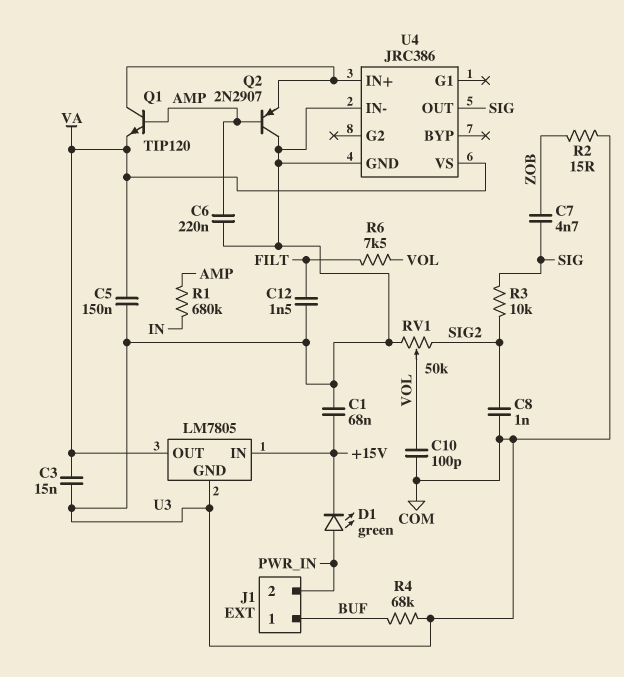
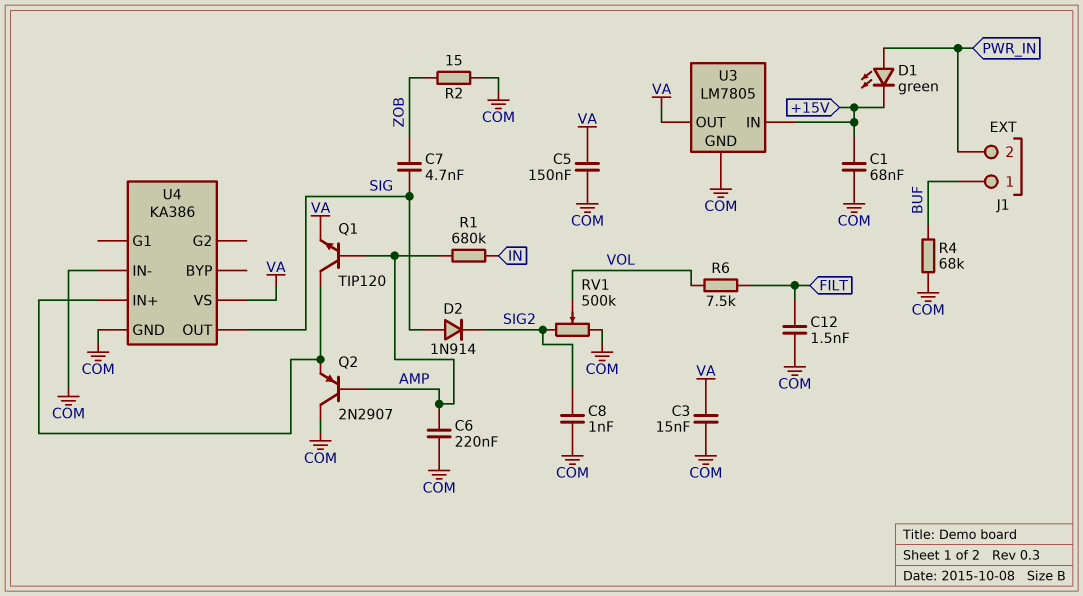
C10: 100pF (COM, VOL) -> none
D2: none -> diode 1N914 (A SIG, K SIG2)
R3: 10k (SIG, SIG2) -> none
RV1: 50k (COM, SIG2, wiper VOL) -> 500k (COM, SIG2, wiper VOL)
U4: JRC386 -> KA386

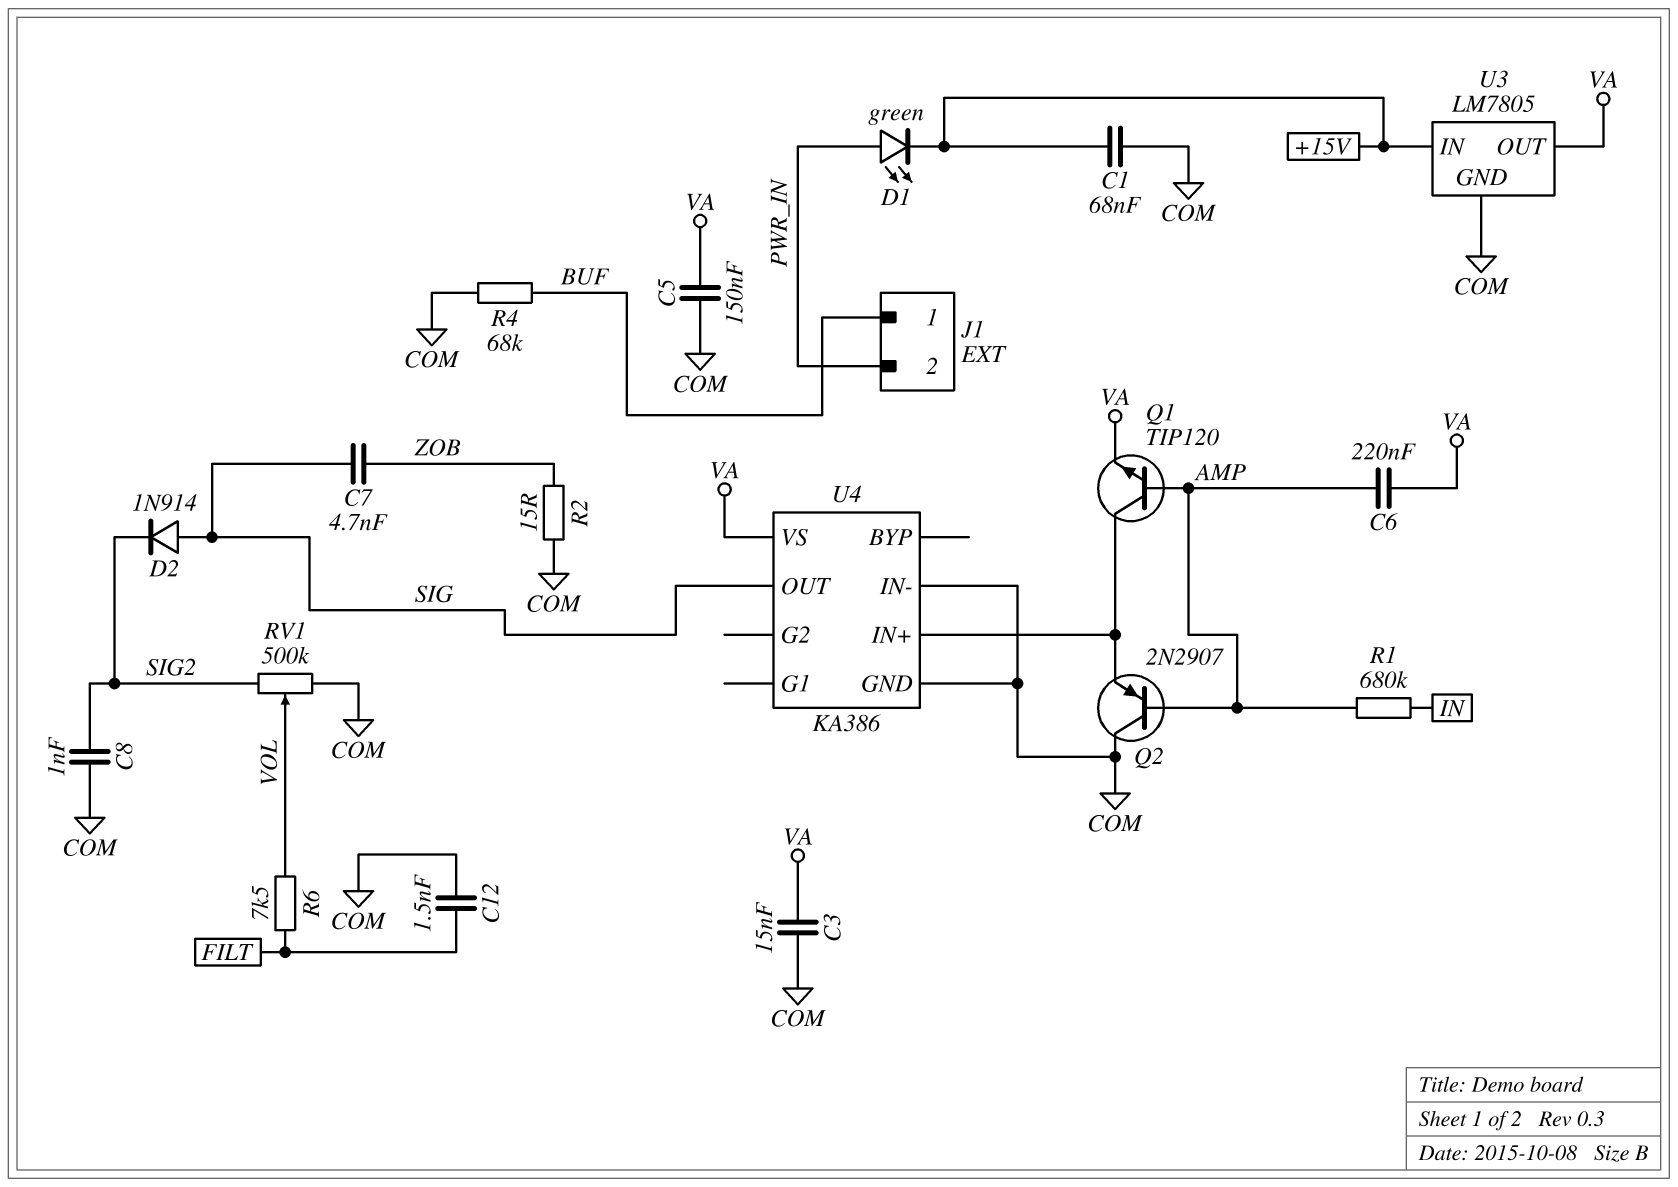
C6: 220nF (AMP, COM) -> 220nF (AMP, VA)

